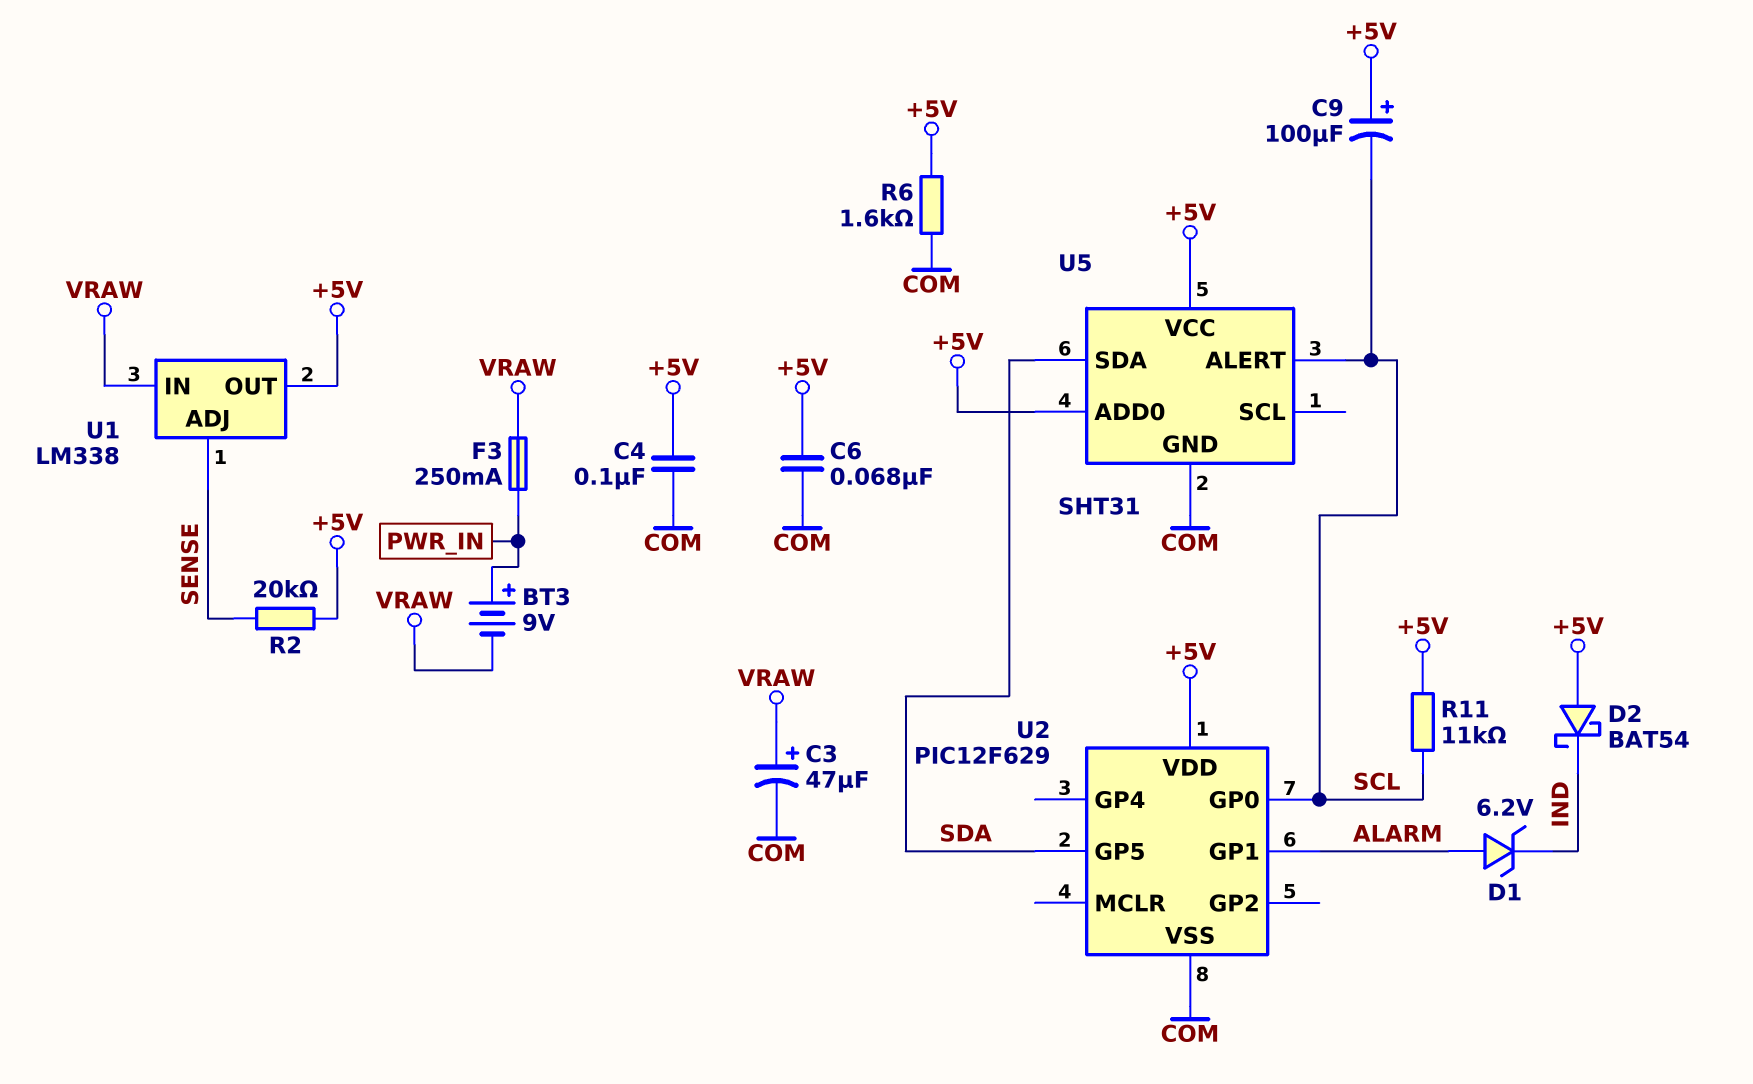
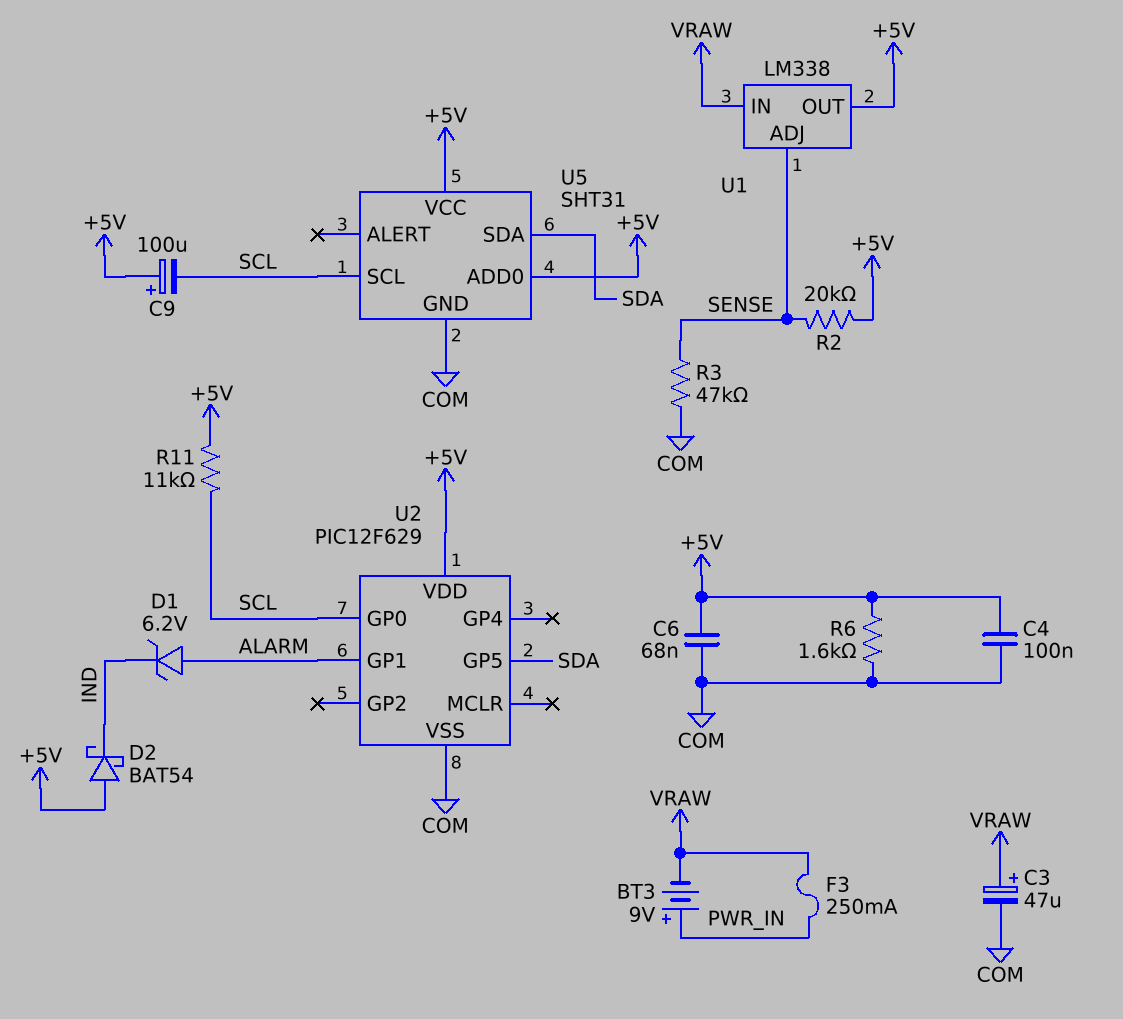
R3: none -> 47k (COM, SENSE)
U5 pin ALERT: SCL -> none
U5 pin SCL: none -> SCL

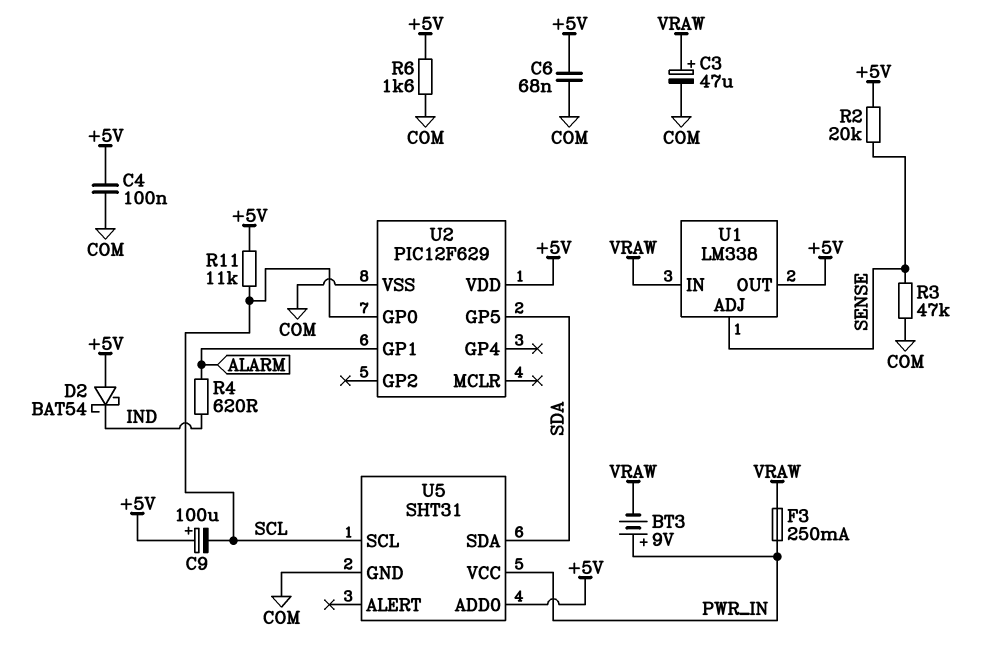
D1: zener 6.2V (A ALARM, K IND) -> none
R4: none -> 620 (ALARM, IND)
U5 pin VCC: +5V -> PWR_IN

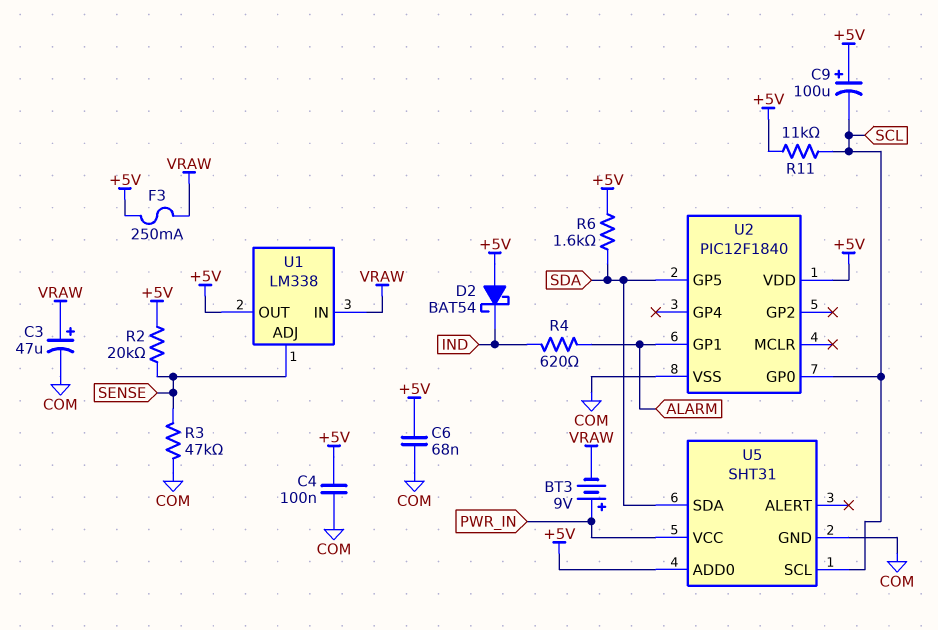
F3: 250mA (PWR_IN, VRAW) -> 250mA (+5V, VRAW)
R6: 1.6k (+5V, COM) -> 1.6k (+5V, SDA)
U2: PIC12F629 -> PIC12F1840

